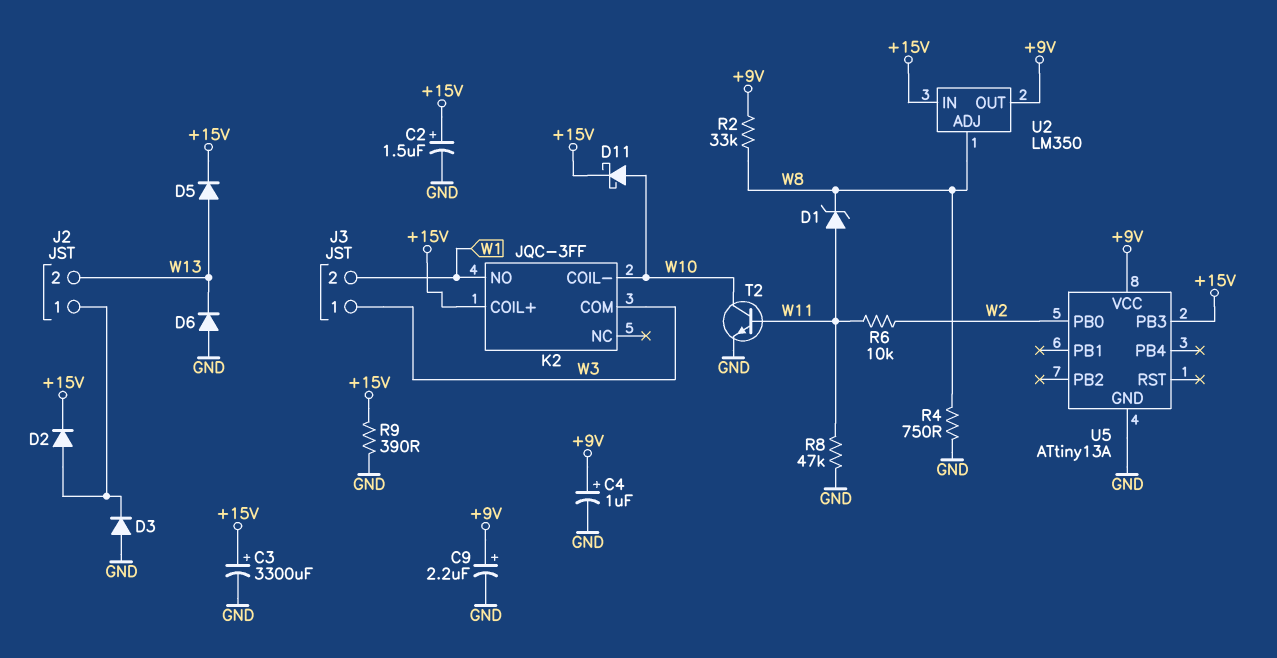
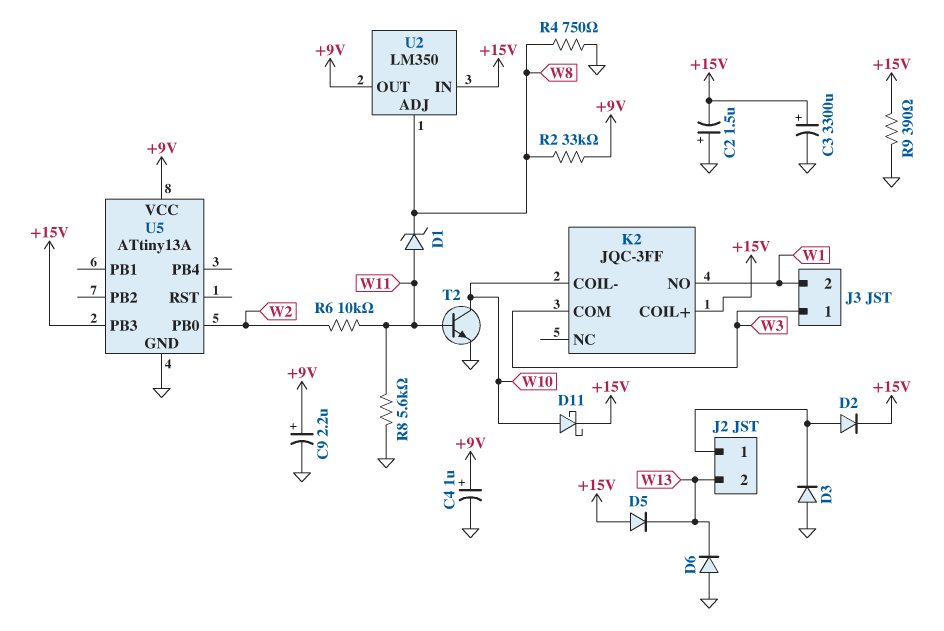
C2: 1.5uF (plus +15V, minus GND) -> 1.5uF (plus GND, minus +15V)
D5: diode (A W13, K +15V) -> diode (A +15V, K W13)
R8: 47k (GND, W11) -> 5.6k (GND, W11)

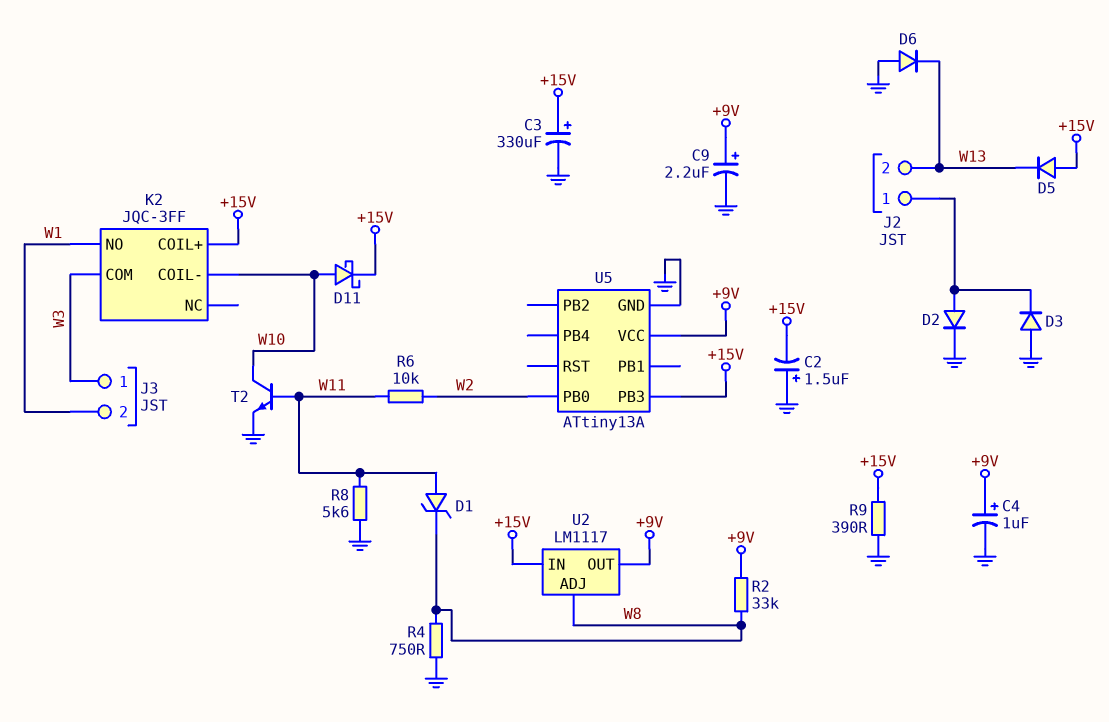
C3: 3300uF (plus +15V, minus GND) -> 330uF (plus +15V, minus GND)
D2: diode (A J2/1, K +15V) -> diode (A J2/1, K GND)
U2: LM350 -> LM1117

